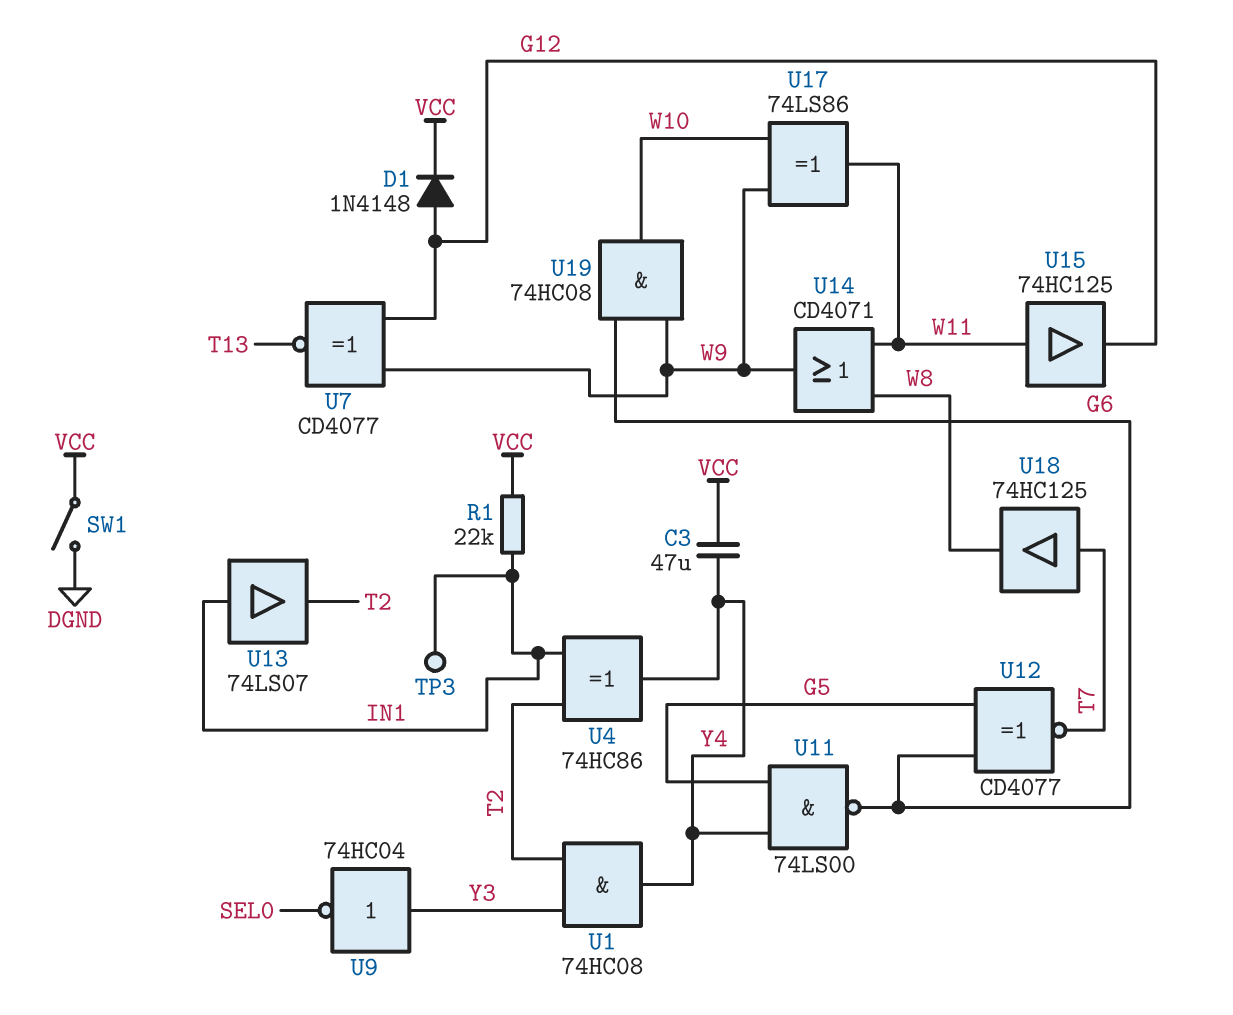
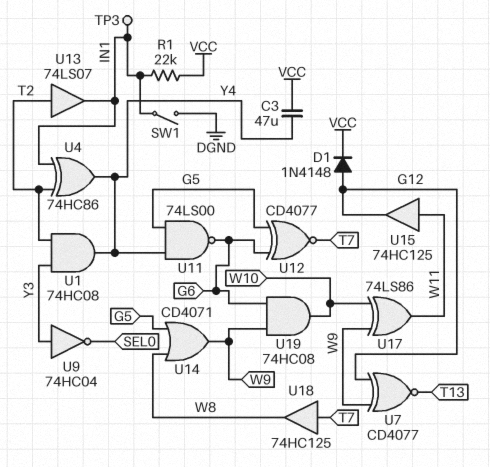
SW1: switch (DGND, VCC) -> switch (DGND, IN1)
U13: buffer 74LS07 (in IN1, out T2) -> buffer 74LS07 (in T2, out IN1)
U14: OR CD4071 (in W8, in W11, out W9) -> OR CD4071 (in G5, in W8, out W9)

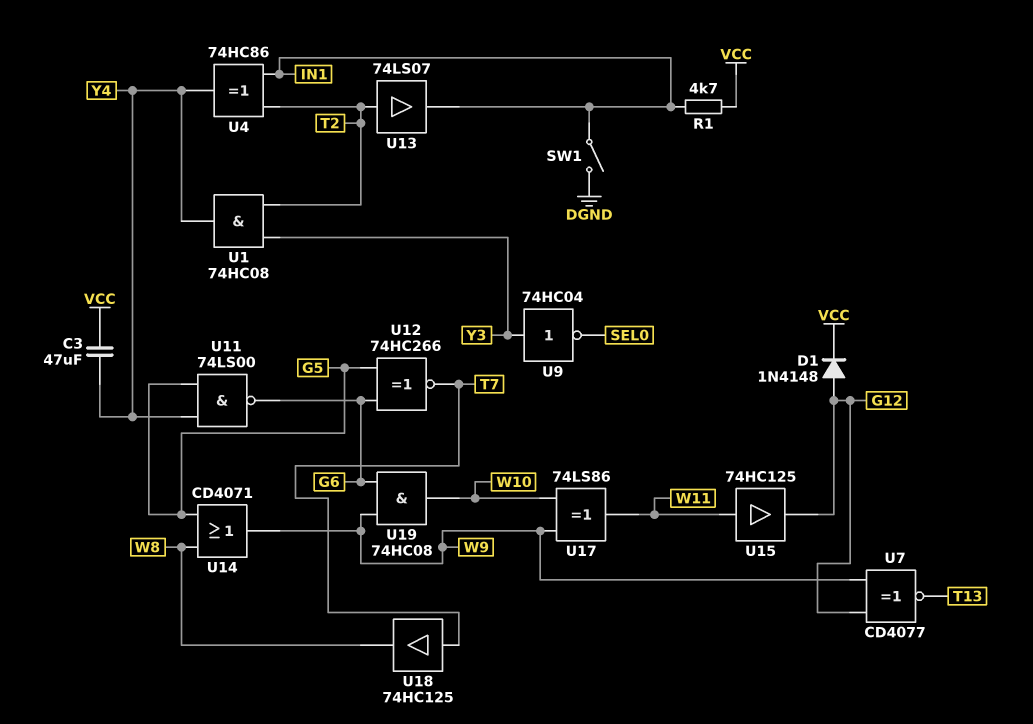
R1: 22k (IN1, VCC) -> 4.7k (IN1, VCC)
TP3: test point (IN1) -> none
U12: XNOR CD4077 (in G5, in G6, out T7) -> XNOR 74HC266 (in G5, in G6, out T7)

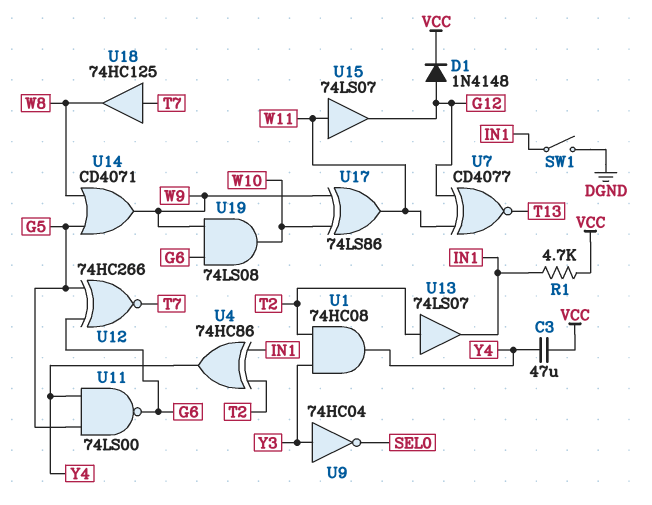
U7: XNOR CD4077 (in G12, in W9, out T13) -> XNOR CD4077 (in G12, in W11, out T13)
U15: buffer 74HC125 (in W11, out G12) -> buffer 74LS07 (in W11, out G12)
U19: AND 74HC08 (in G6, in W9, out W10) -> AND 74LS08 (in G6, in W9, out W10)

